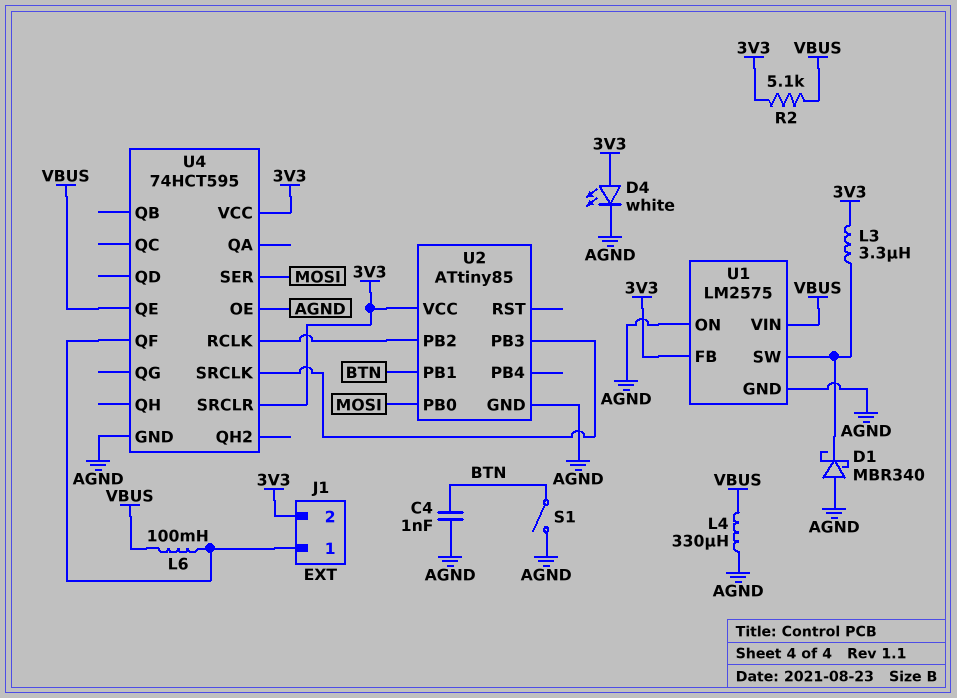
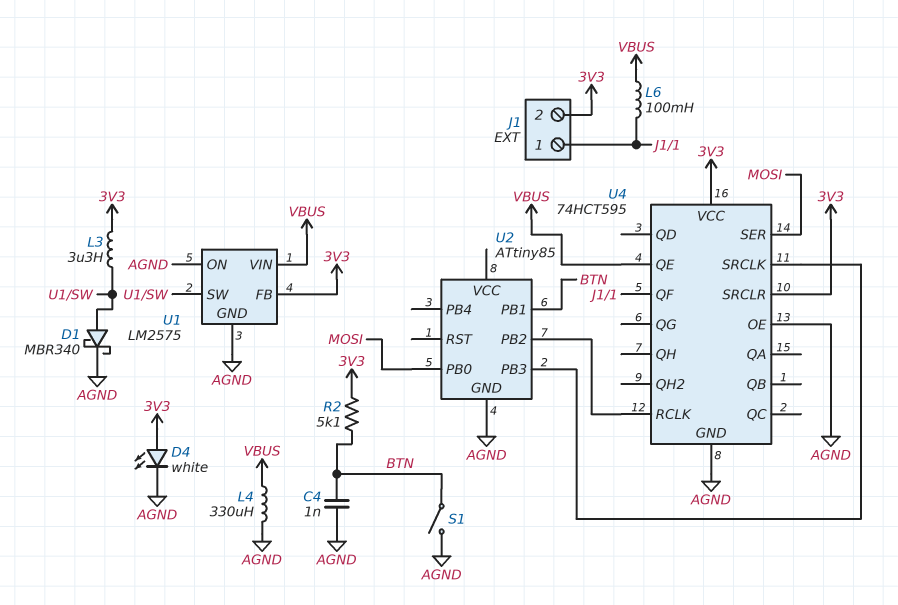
D1: schottky MBR340 (A AGND, K U1/SW) -> schottky MBR340 (A U1/SW, K AGND)
R2: 5.1k (3V3, VBUS) -> 5.1k (3V3, BTN)
U2 pin VCC: 3V3 -> none

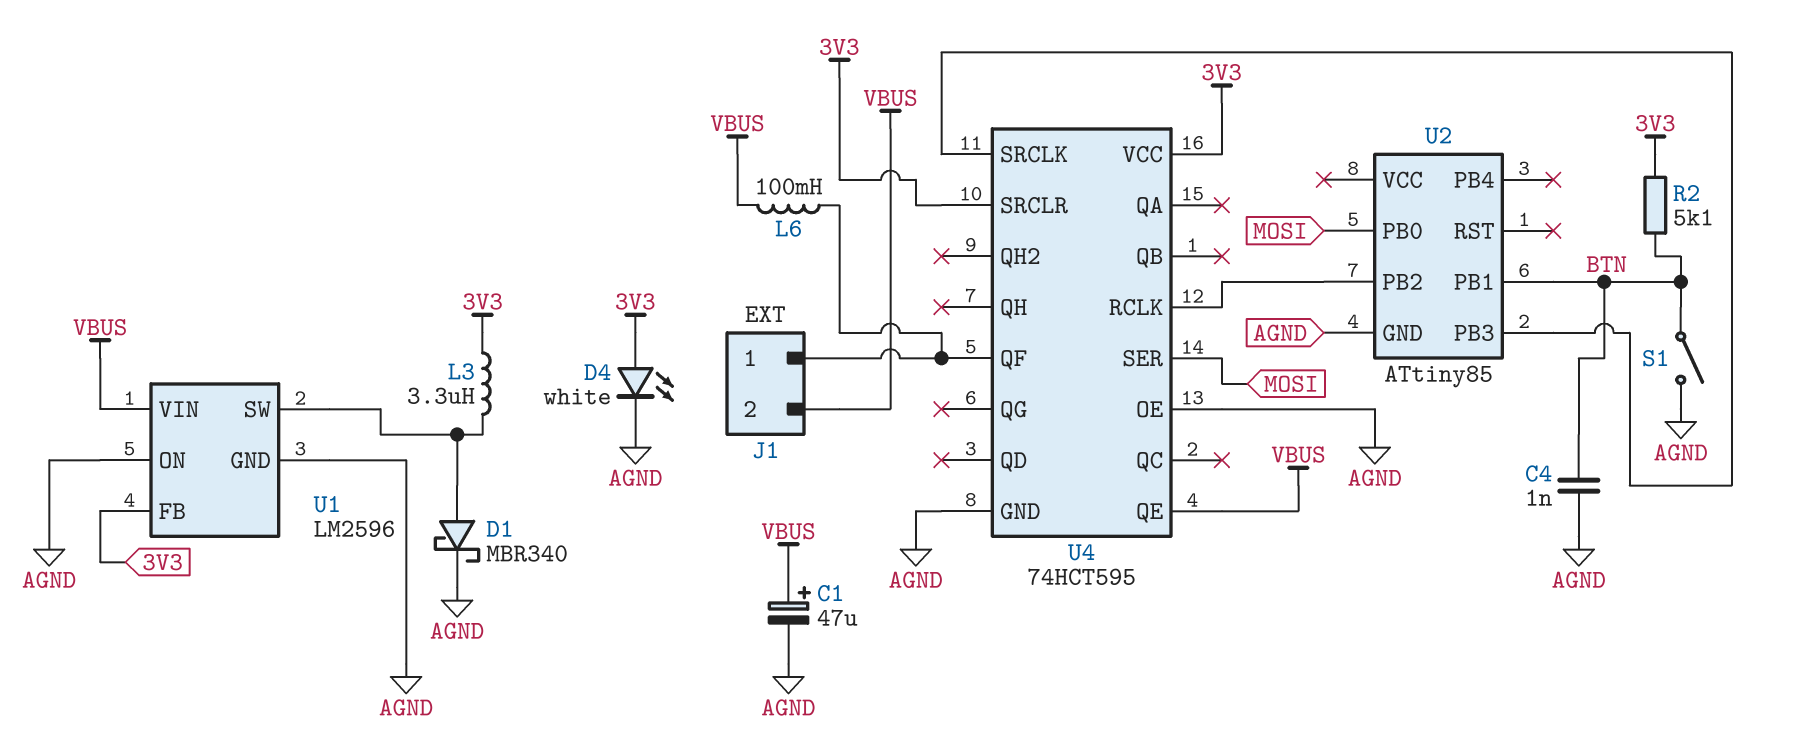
C1: none -> 47uF (plus VBUS, minus AGND)
J1 pin 2: 3V3 -> VBUS
L4: 330uH (AGND, VBUS) -> none
U1: LM2575 -> LM2596

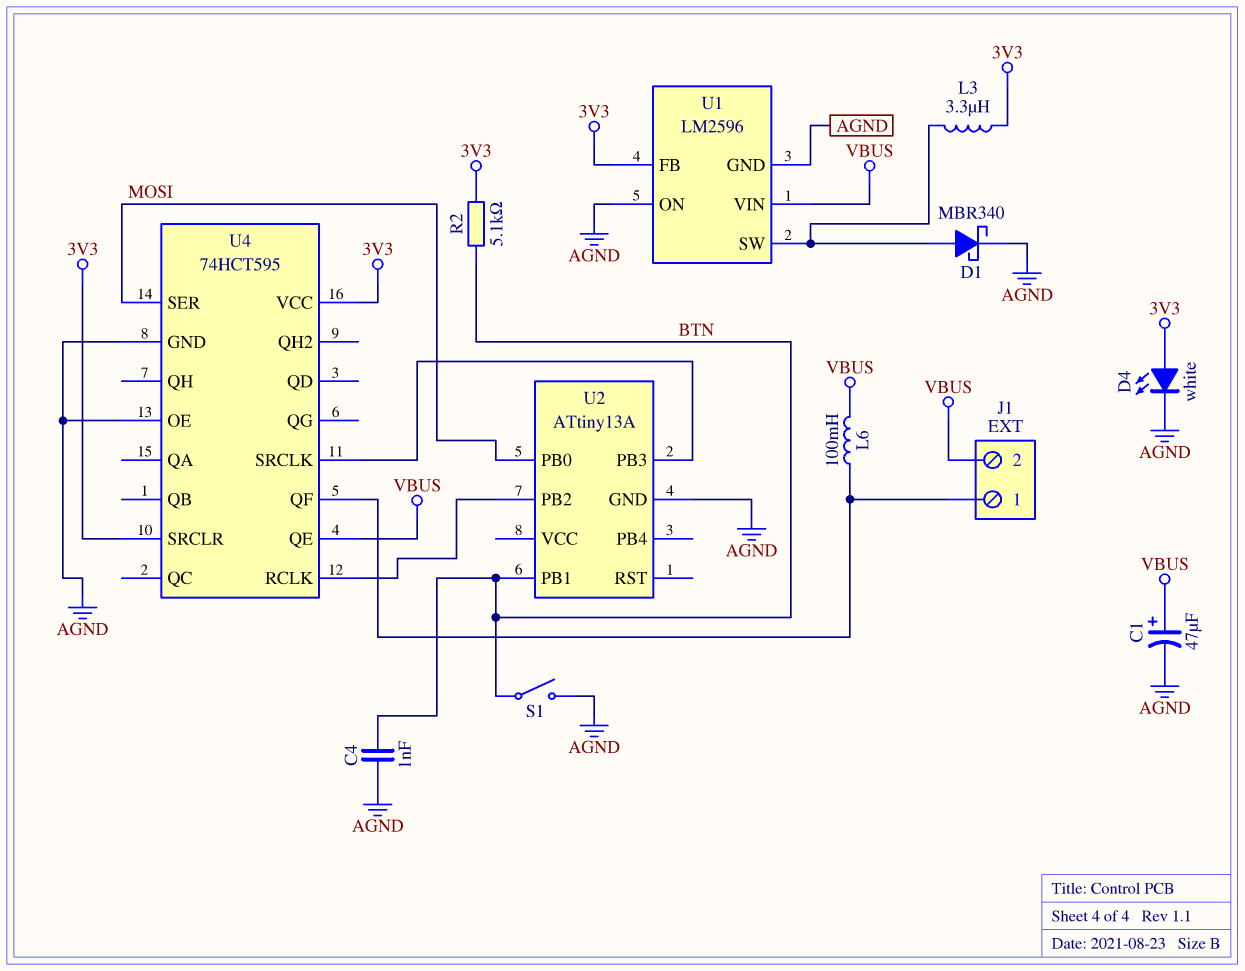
U2: ATtiny85 -> ATtiny13A

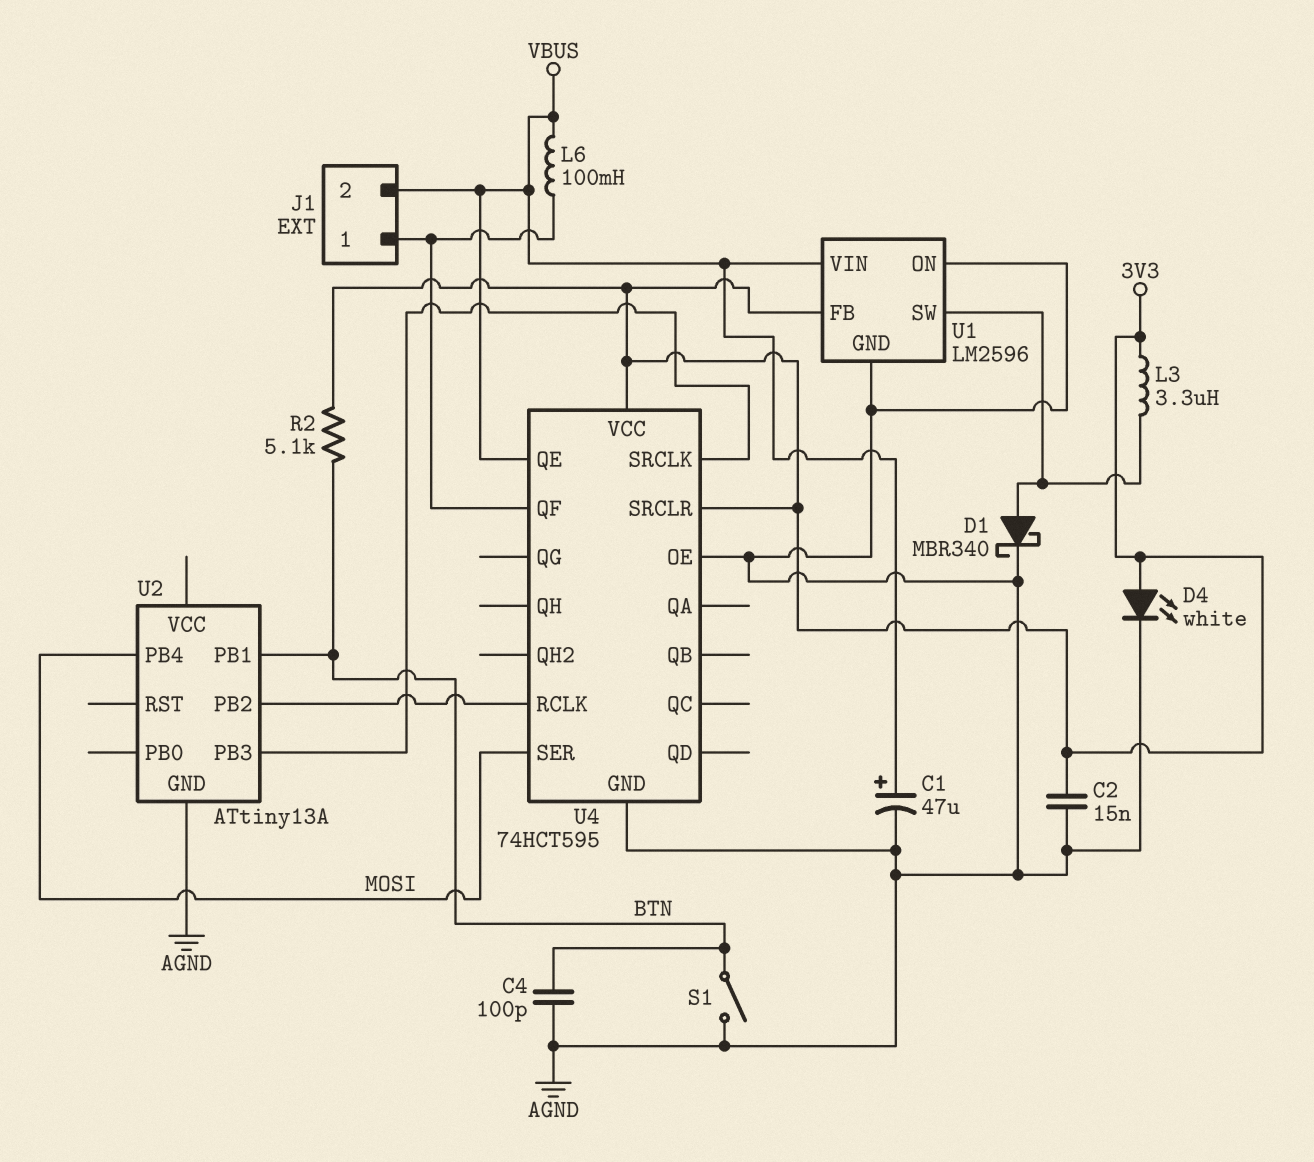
C2: none -> 15nF (3V3, AGND)
C4: 1nF (AGND, BTN) -> 100pF (AGND, BTN)
U2 pin PB0: MOSI -> none
U2 pin PB4: none -> MOSI

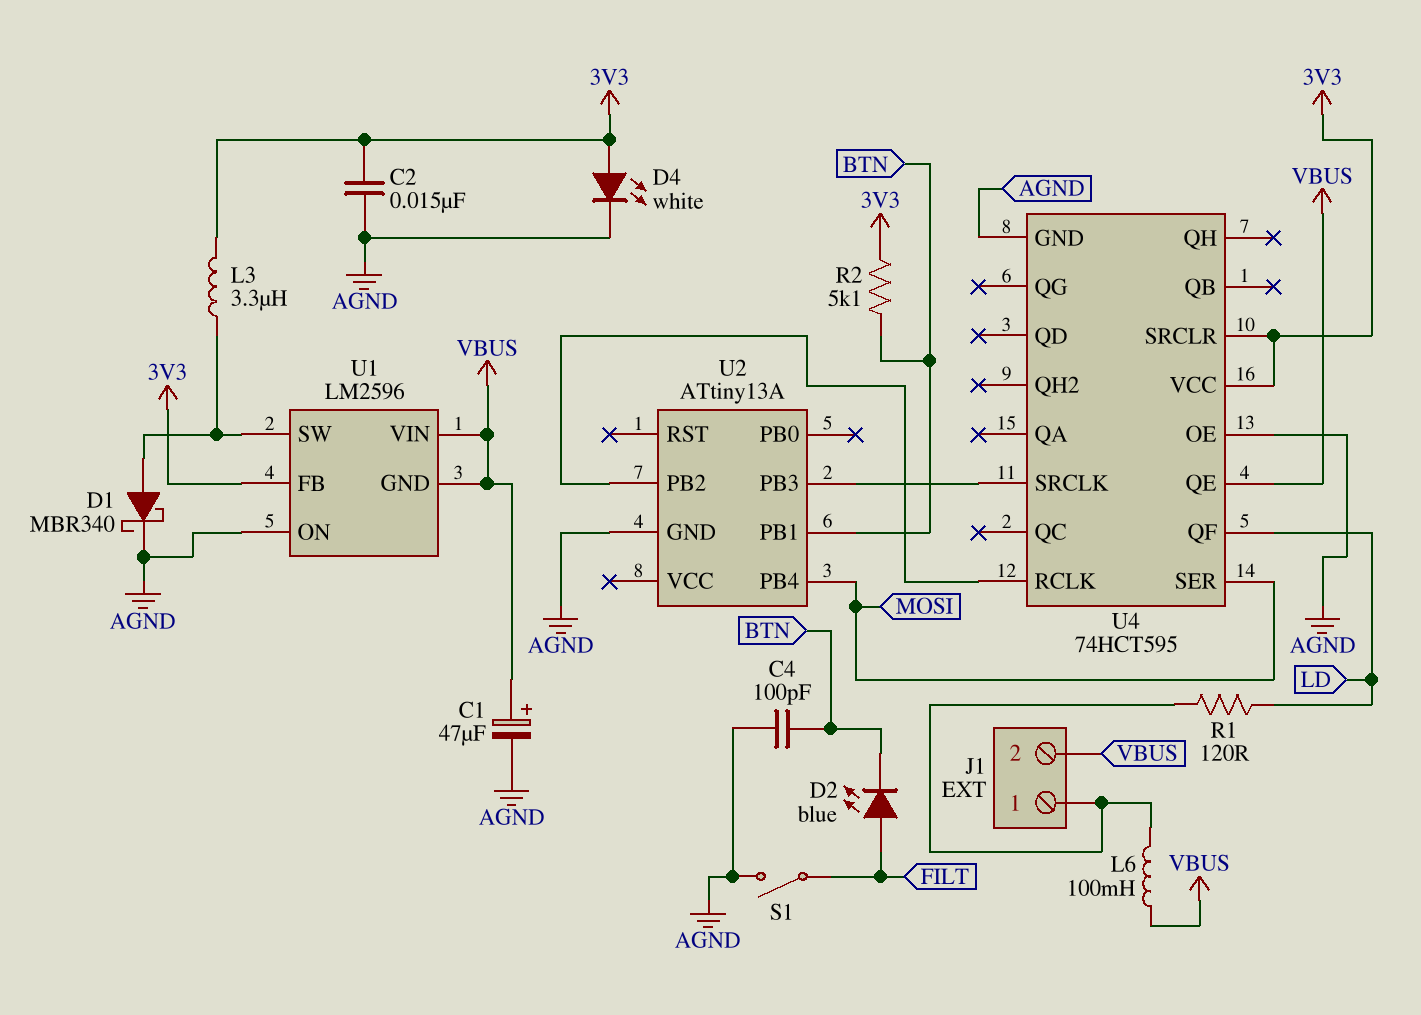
D2: none -> LED blue (A FILT, K BTN)
R1: none -> 120 (J1/1, LD)
S1: switch (AGND, BTN) -> switch (AGND, FILT)
U1 pin GND: AGND -> VBUS
U4 pin QF: J1/1 -> LD

